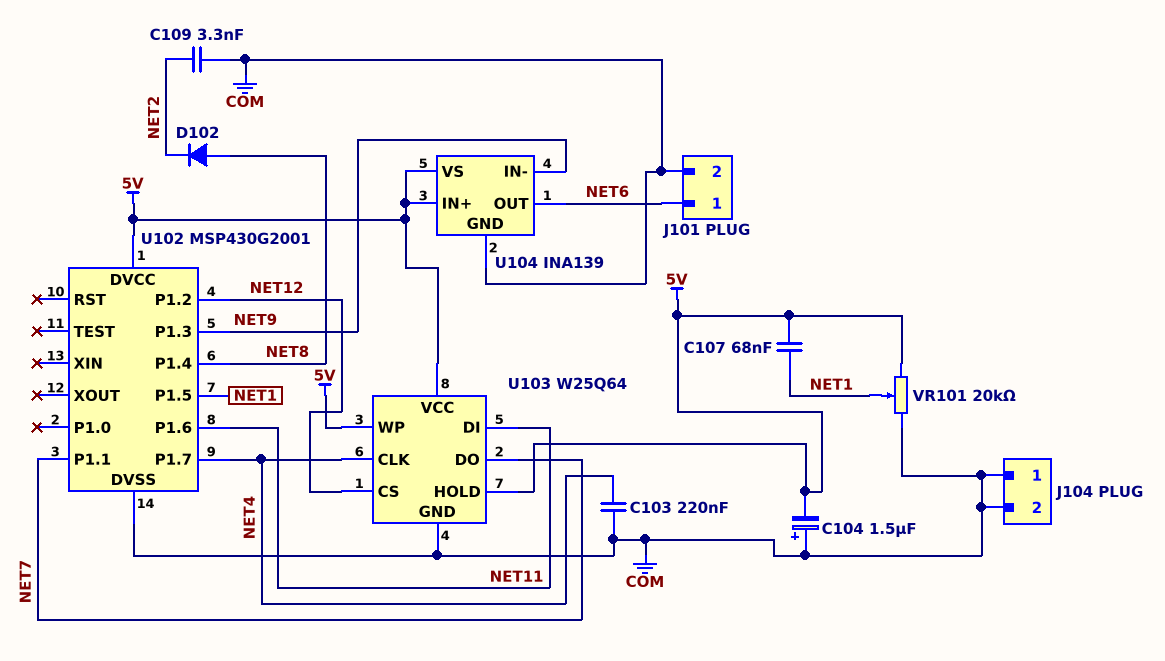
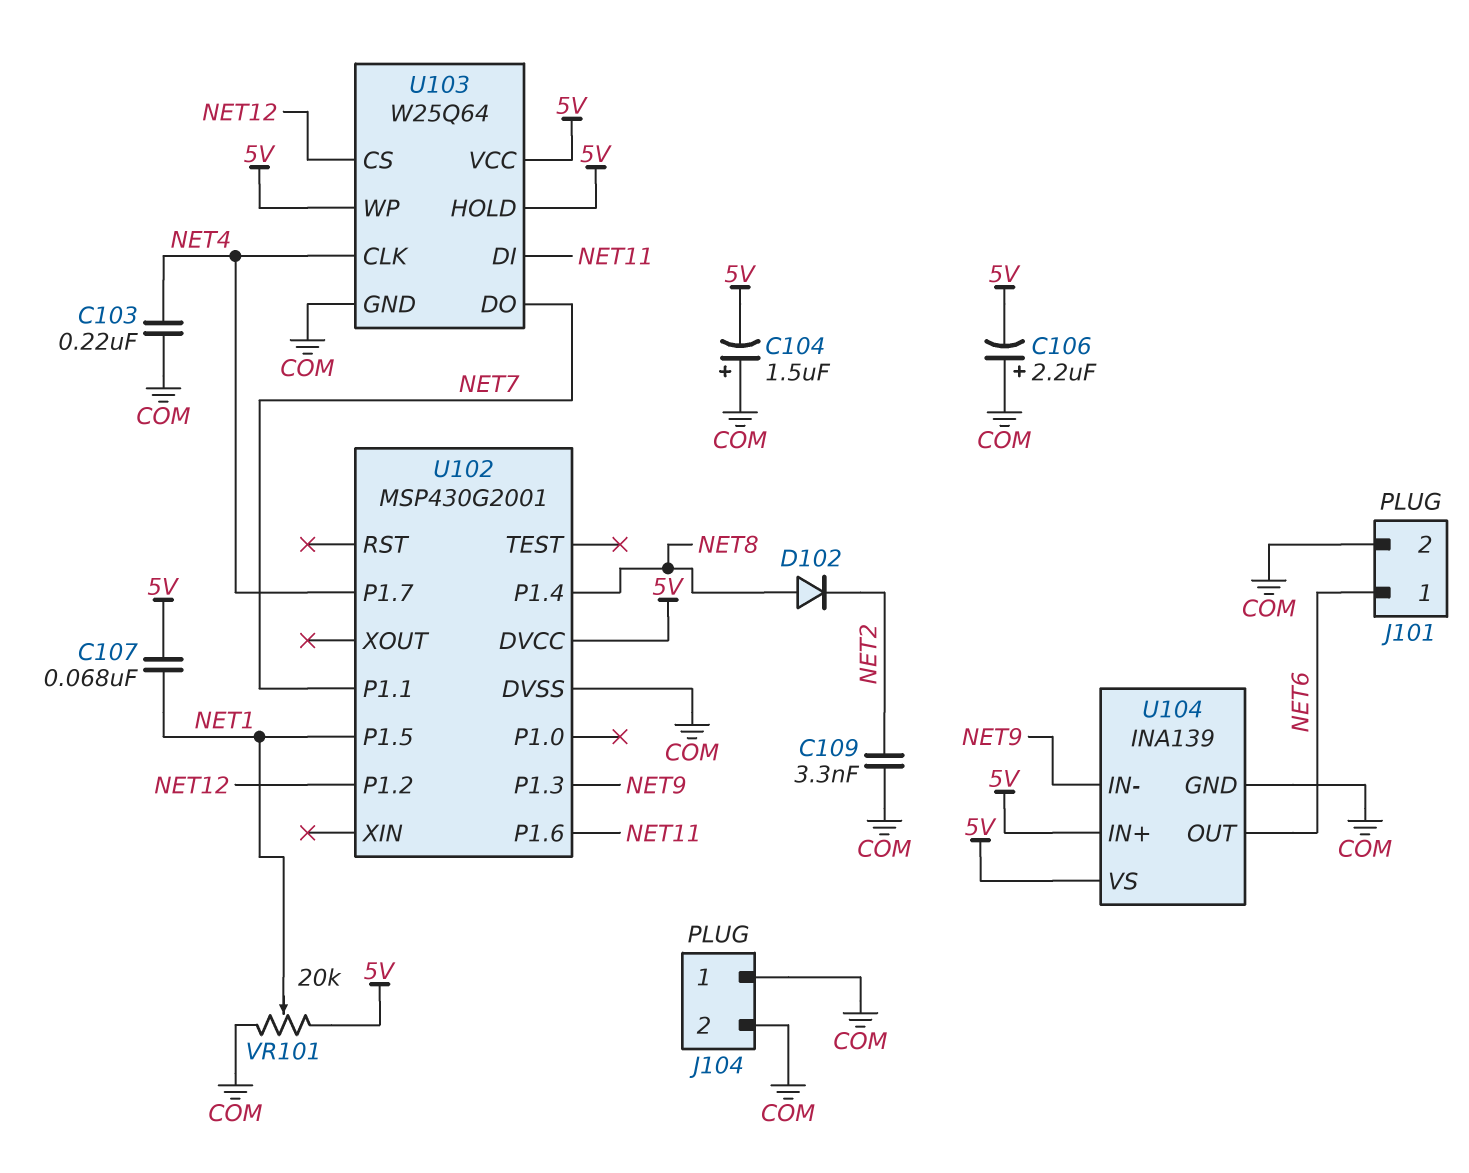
C106: none -> 2.2uF (plus COM, minus 5V)

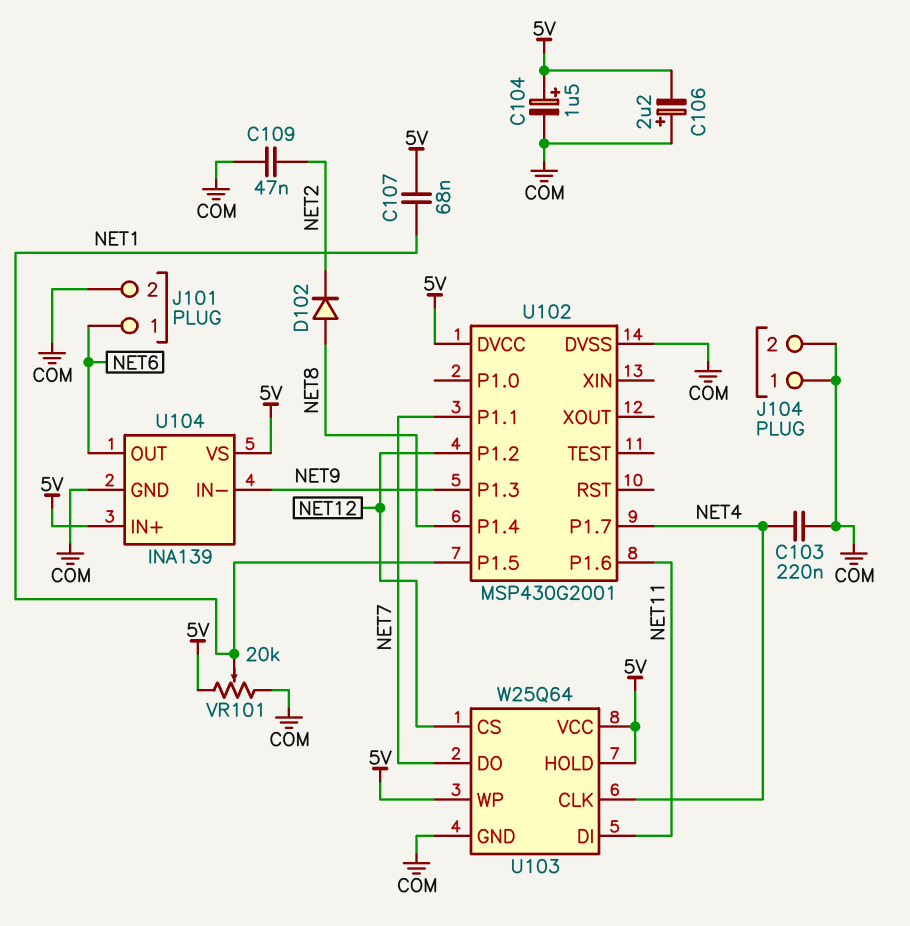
C104: 1.5uF (plus COM, minus 5V) -> 1.5uF (plus 5V, minus COM)
C109: 3.3nF (COM, NET2) -> 47nF (COM, NET2)

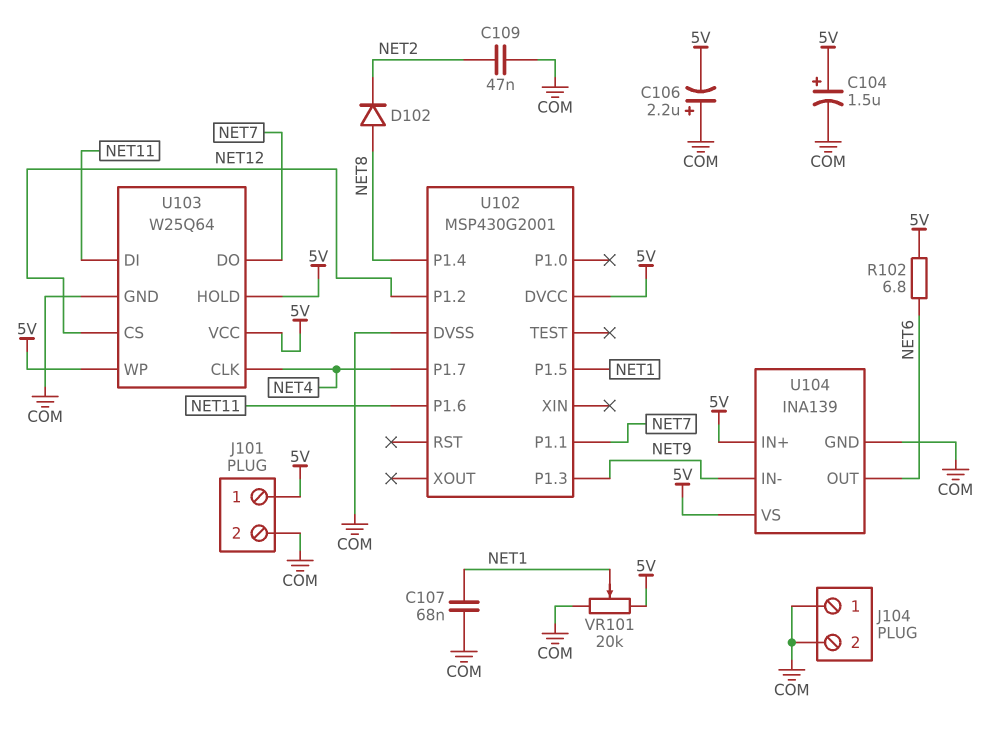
C103: 220nF (COM, NET4) -> none
C107: 68nF (5V, NET1) -> 68nF (COM, NET1)
J101 pin 1: NET6 -> 5V
R102: none -> 6.8 (5V, NET6)

